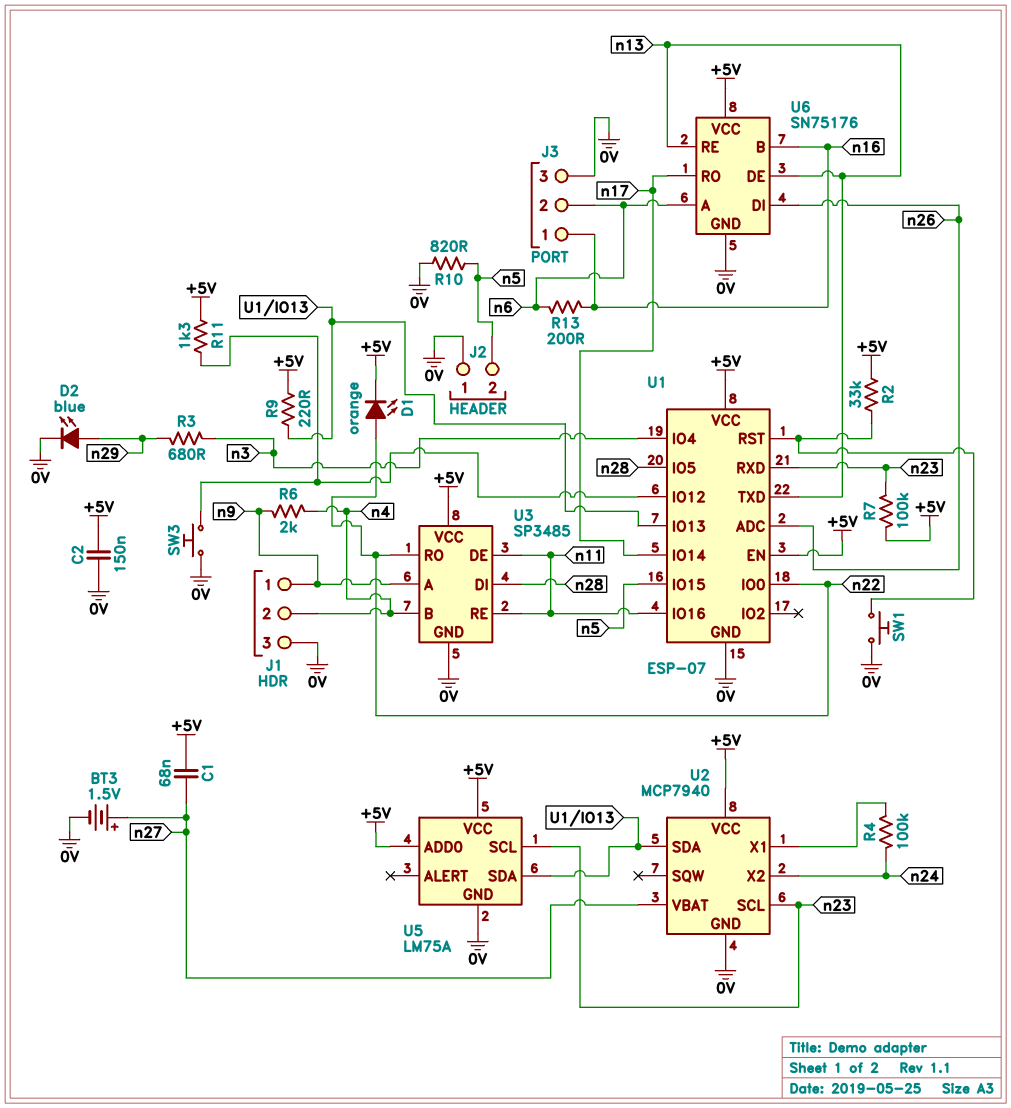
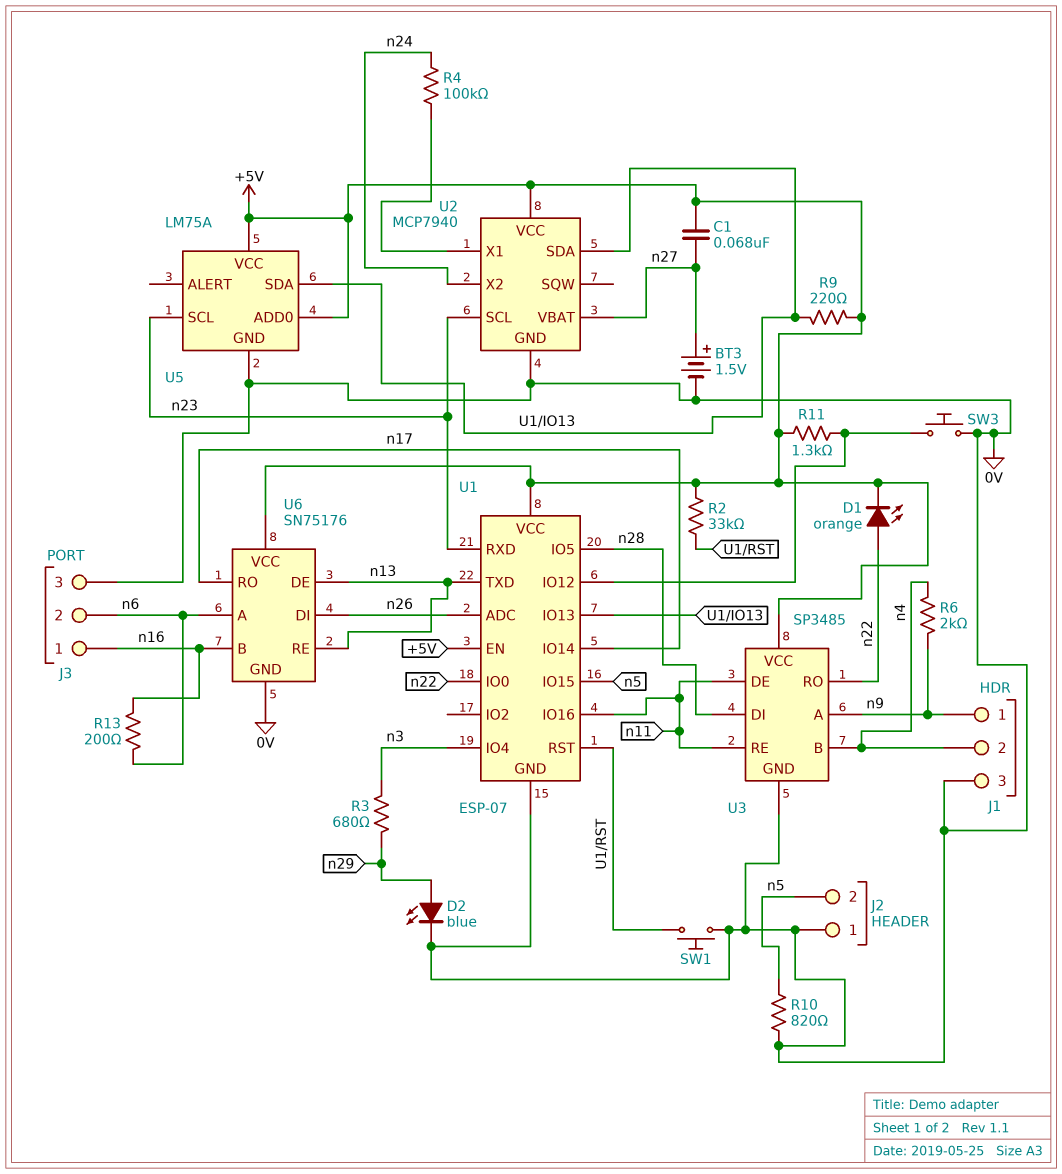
C2: 150nF (+5V, 0V) -> none
R7: 100k (+5V, n23) -> none

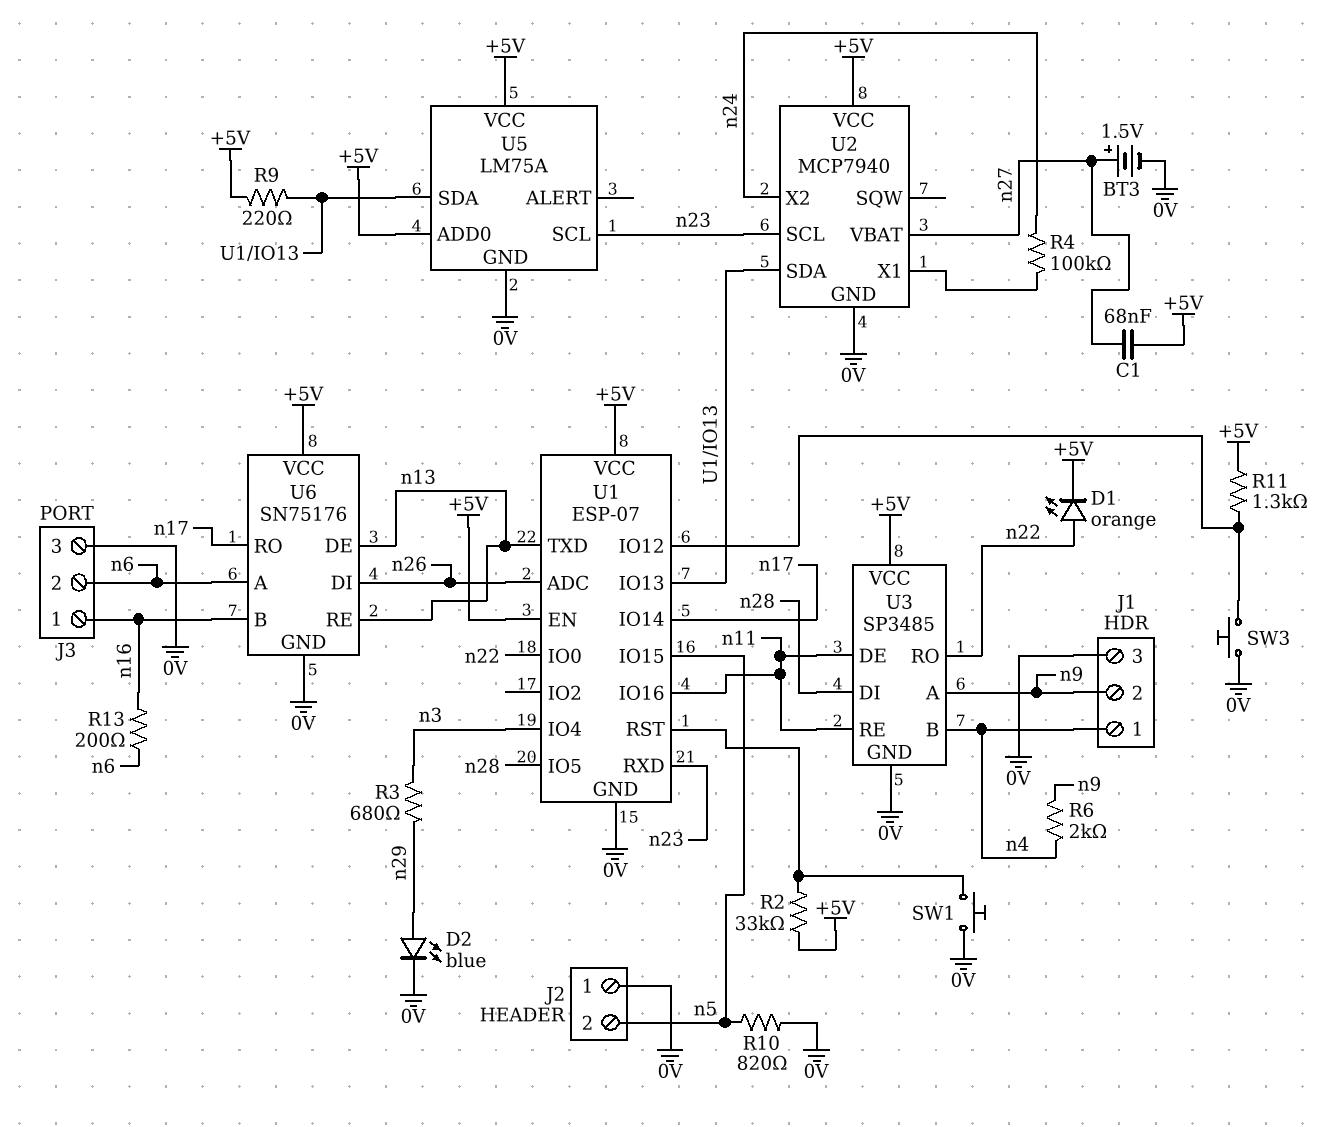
J1 pin 1: n9 -> n4
J1 pin 2: n4 -> n9

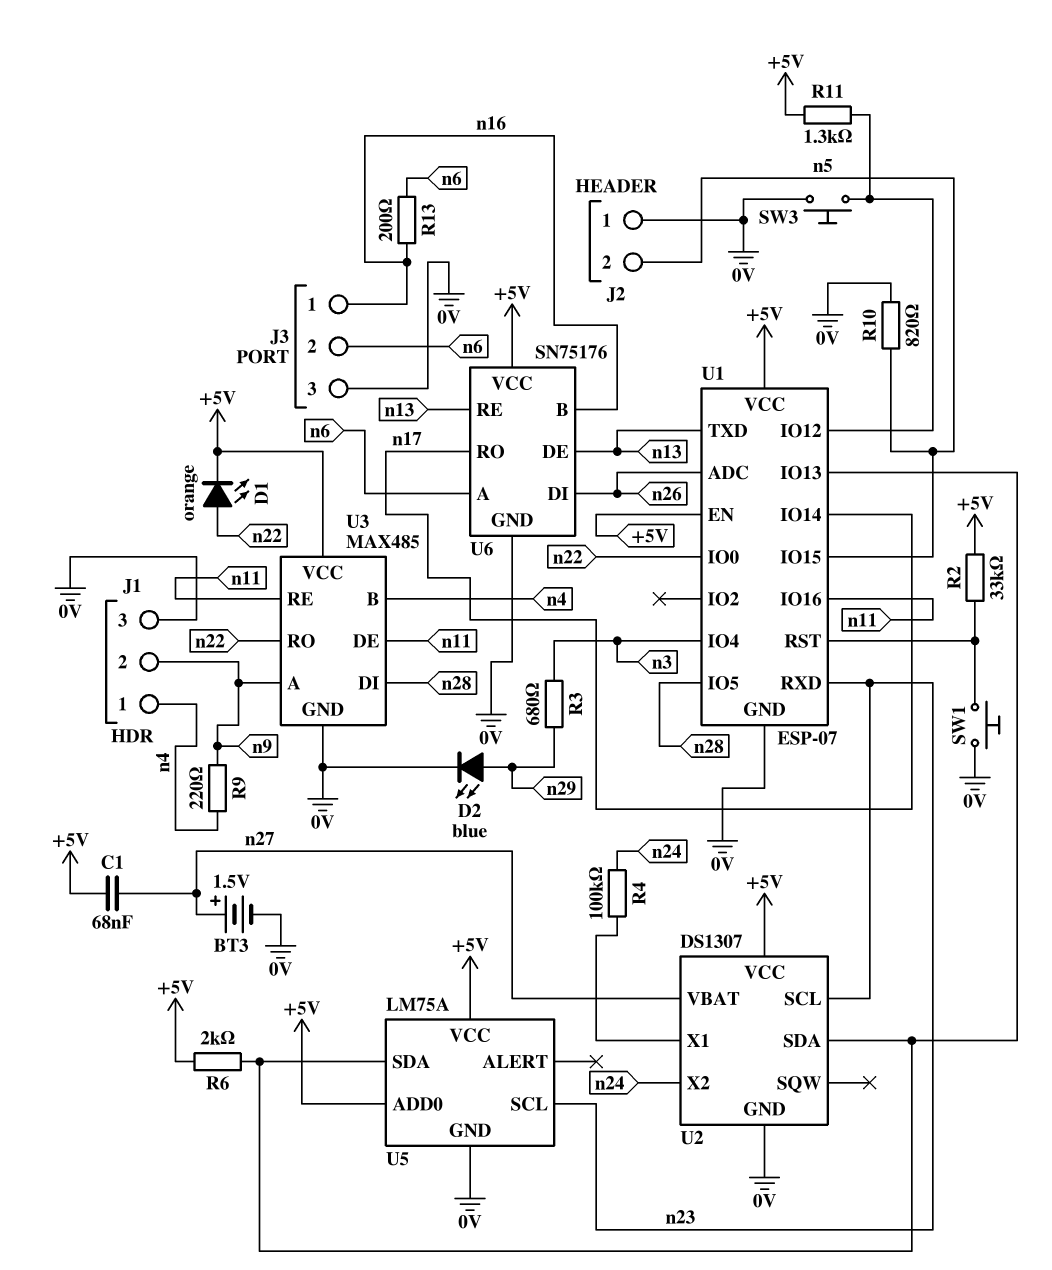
R6: 2k (n4, n9) -> 2k (+5V, U1/IO13)
R9: 220 (+5V, U1/IO13) -> 220 (n4, n9)
U2: MCP7940 -> DS1307
U3: SP3485 -> MAX485

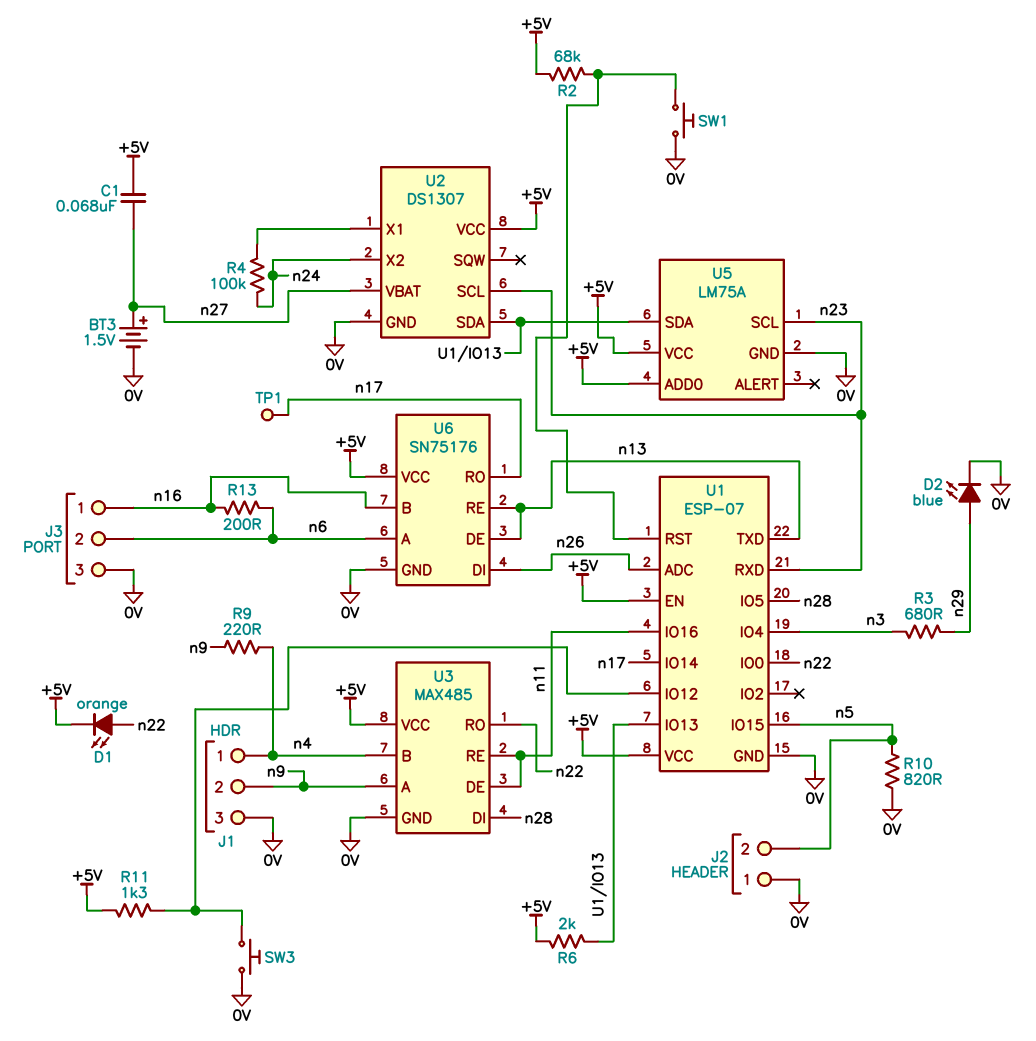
R2: 33k (+5V, U1/RST) -> 68k (+5V, U1/RST)
TP1: none -> test point (n17)

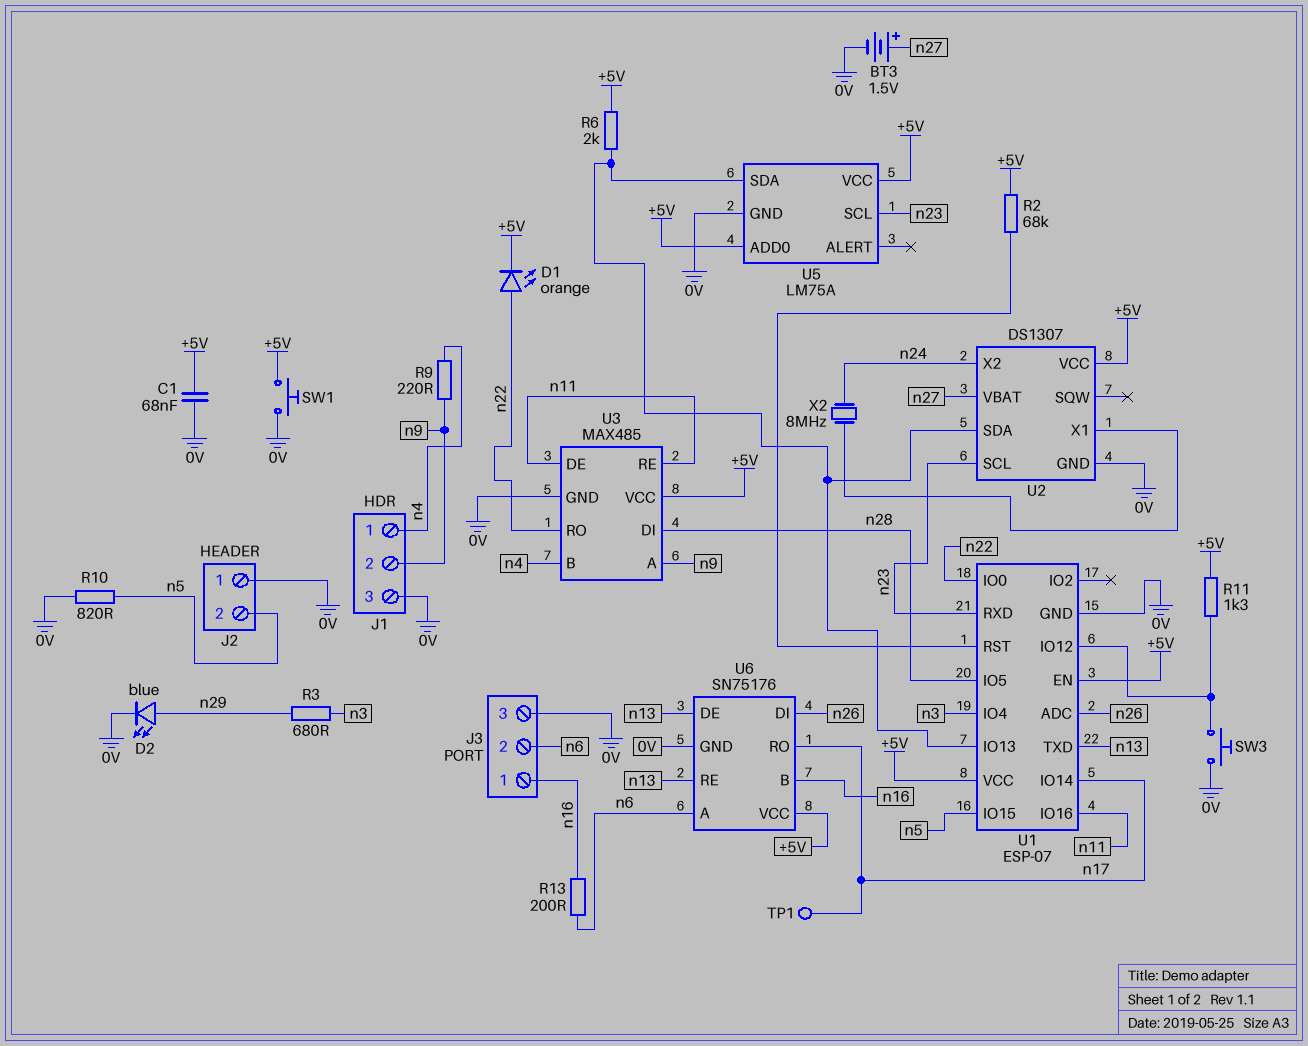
C1: 68nF (+5V, n27) -> 68nF (+5V, 0V)
R4: 100k (U2/X1, n24) -> none
SW1: button (0V, U1/RST) -> button (+5V, 0V)
X2: none -> 8MHz (U2/X1, n24)

